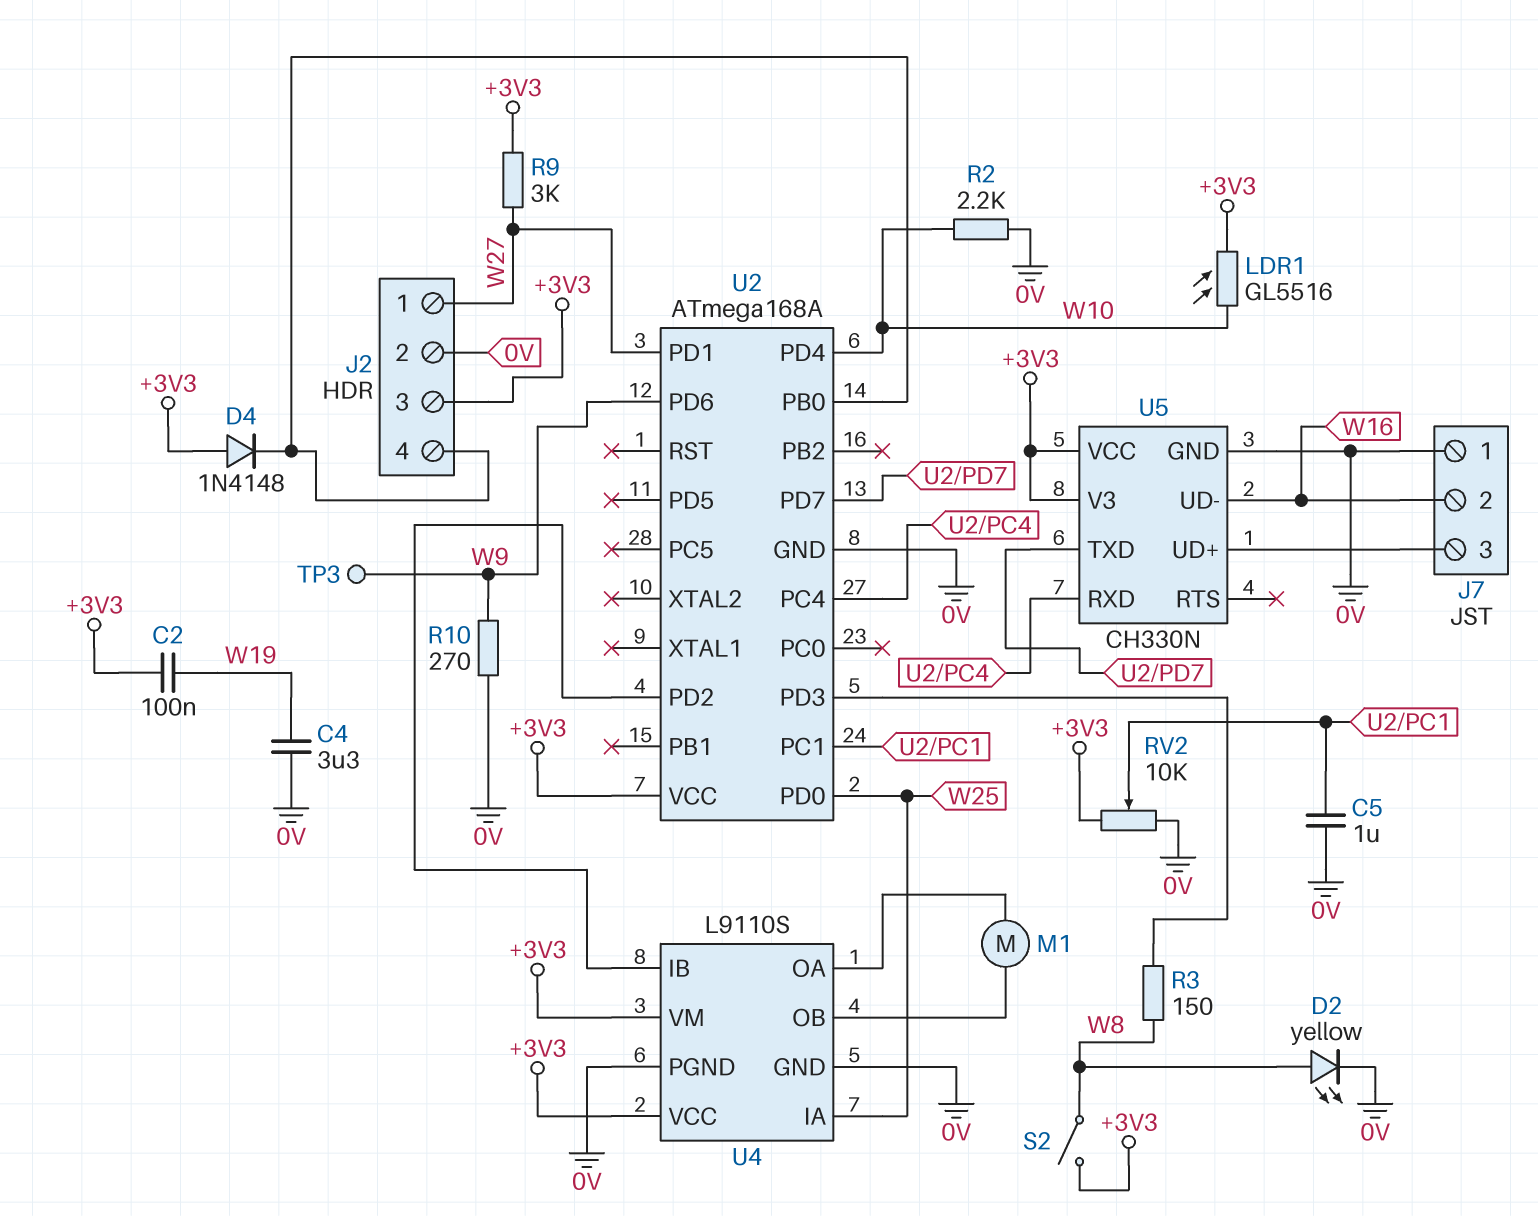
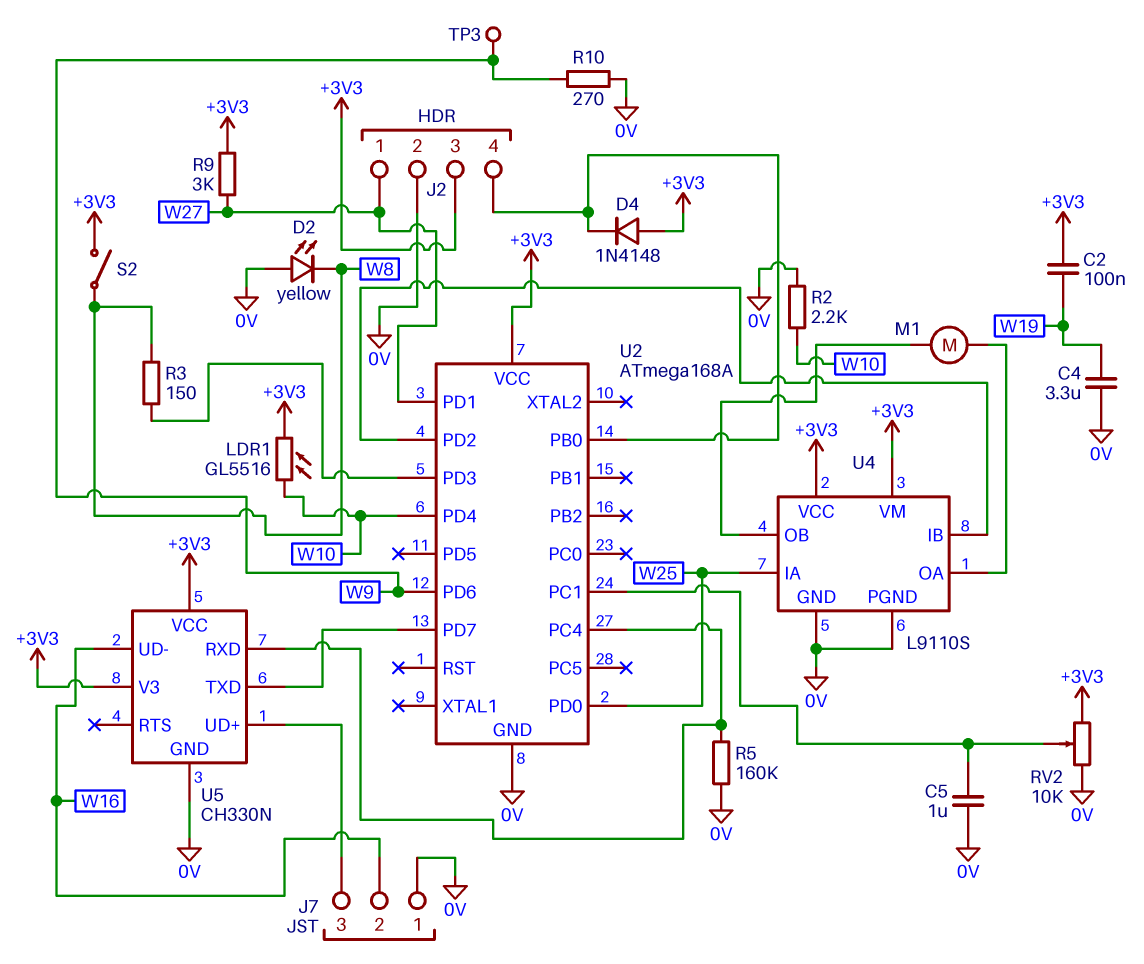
D2: LED yellow (A W8, K 0V) -> LED yellow (A 0V, K W8)
R5: none -> 160k (0V, U2/PC4)

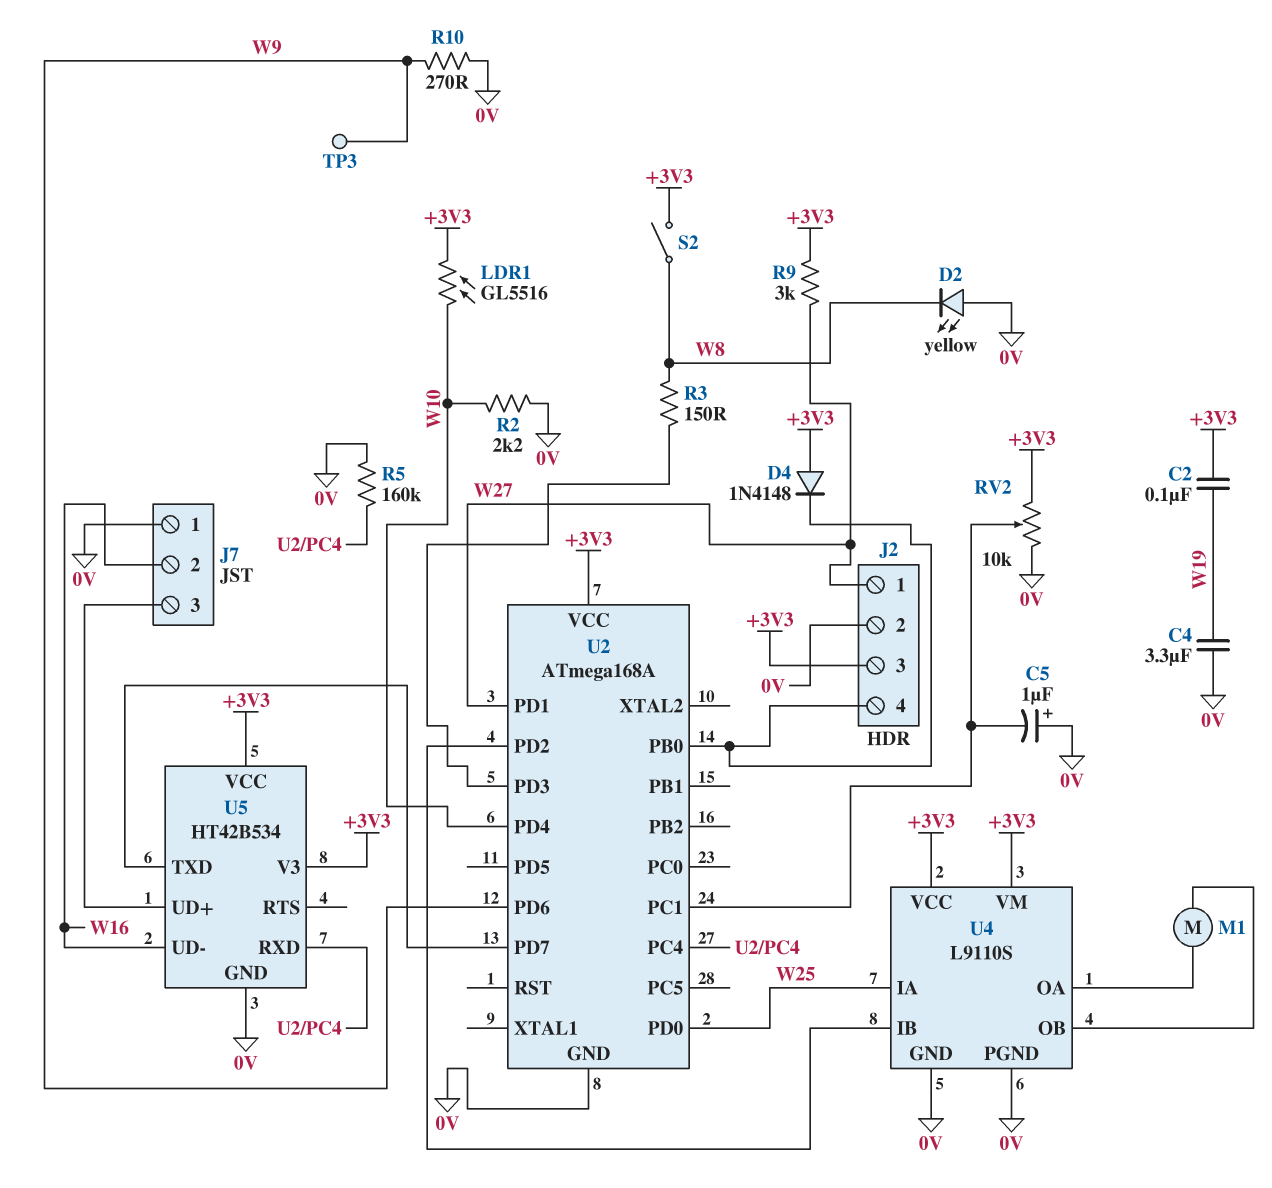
C5: 1uF (0V, U2/PC1) -> 1uF (plus 0V, minus U2/PC1)
U5: CH330N -> HT42B534

